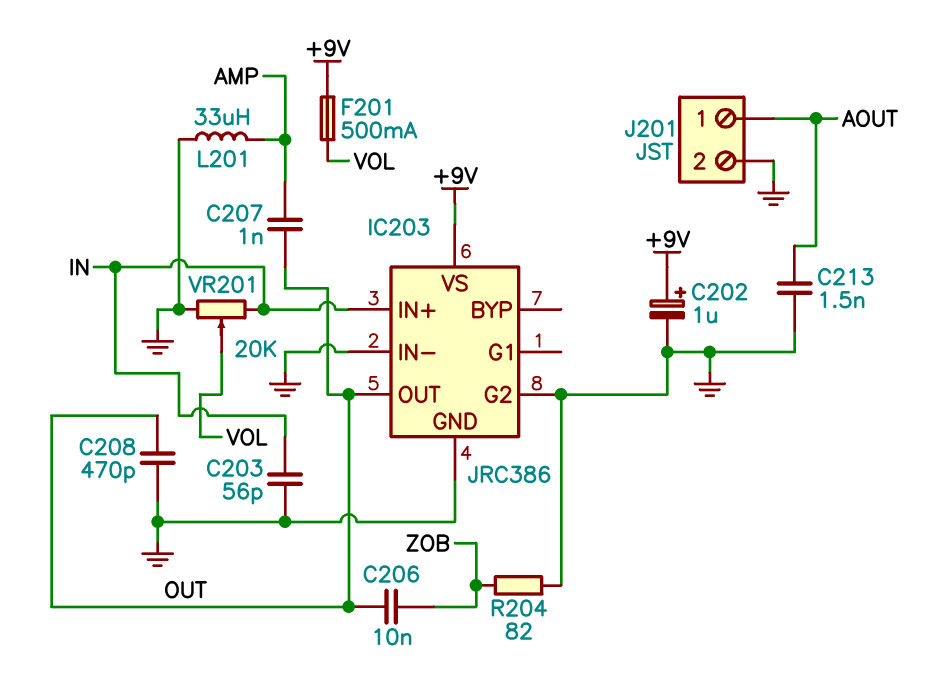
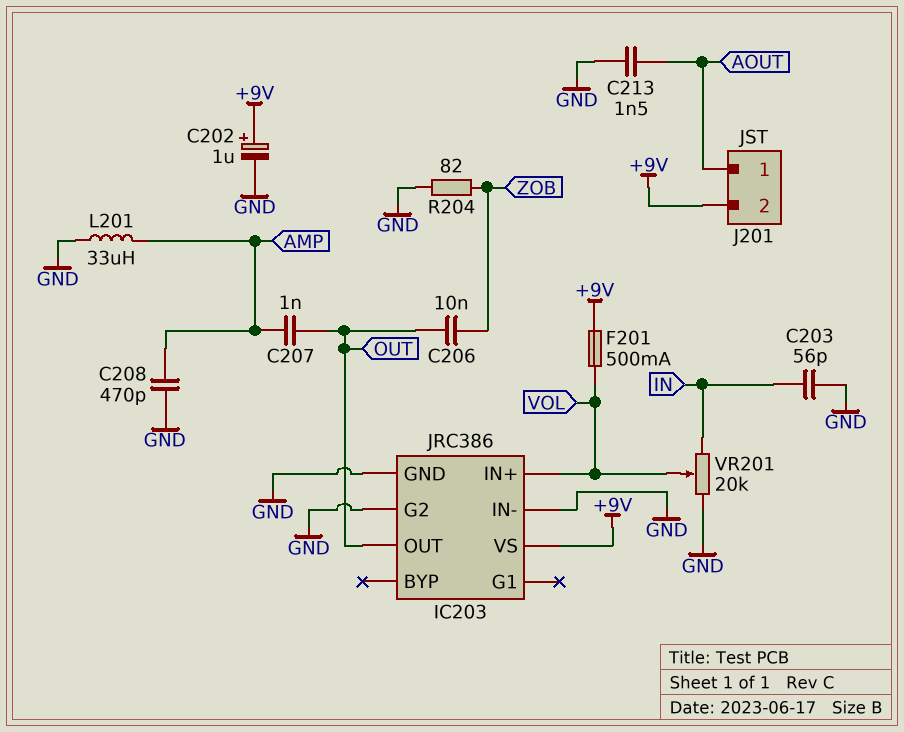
C208: 470pF (GND, OUT) -> 470pF (AMP, GND)
IC203 pin IN+: IN -> VOL
J201 pin 2: GND -> +9V

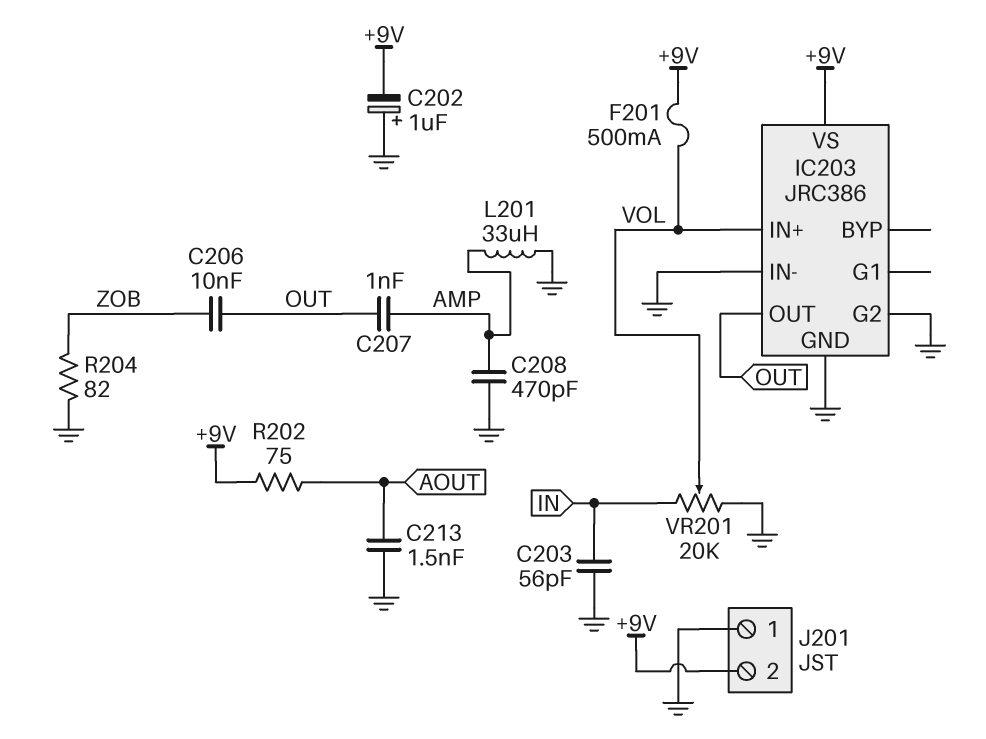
C202: 1uF (plus +9V, minus GND) -> 1uF (plus GND, minus +9V)
J201 pin 1: AOUT -> GND
R202: none -> 75 (+9V, AOUT)

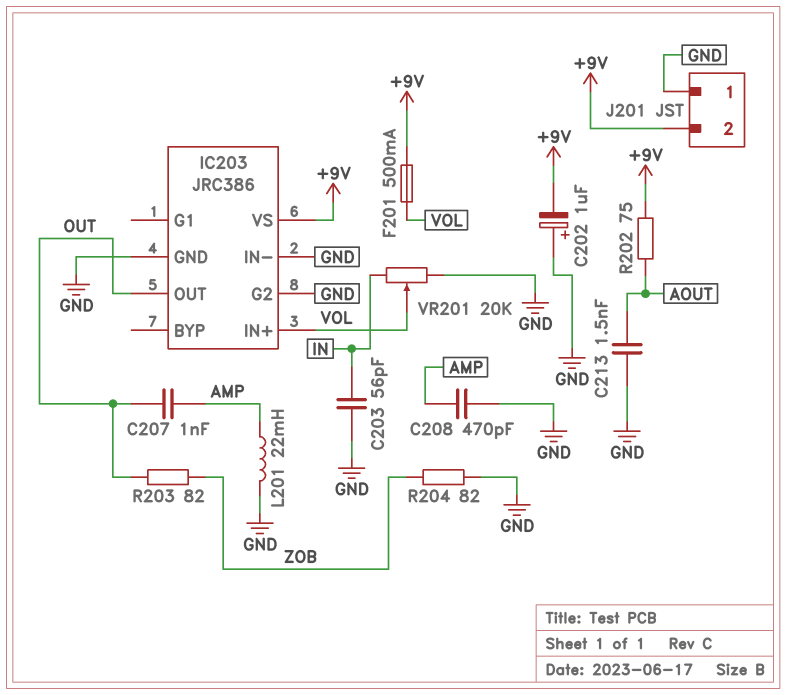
C206: 10nF (OUT, ZOB) -> none
L201: 33uH (AMP, GND) -> 22mH (AMP, GND)
R203: none -> 82 (OUT, ZOB)

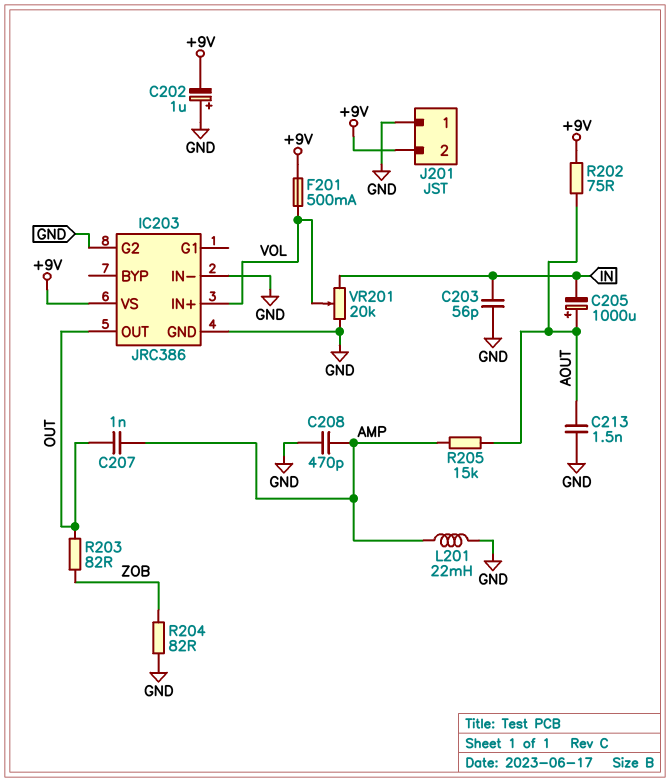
C205: none -> 1000uF (plus AOUT, minus IN)
R205: none -> 15k (AMP, AOUT)

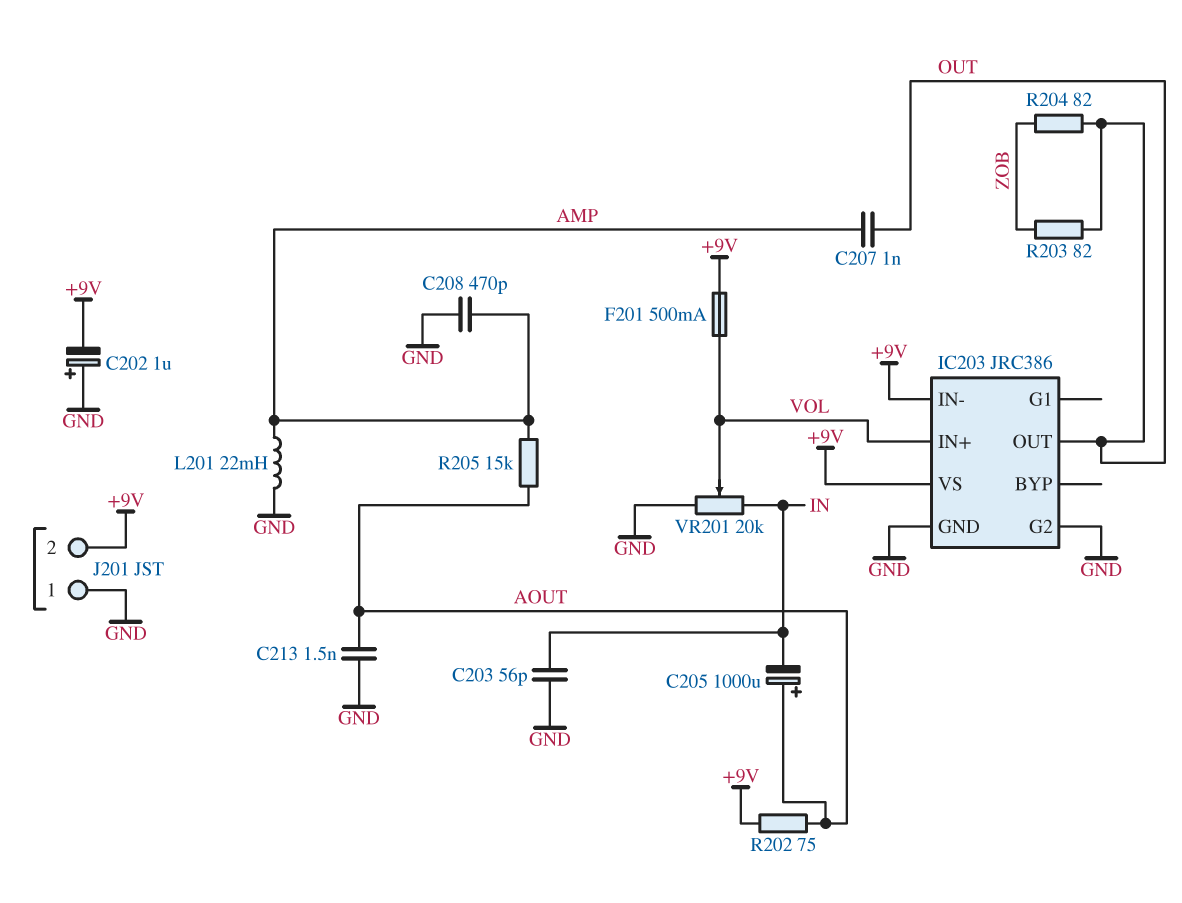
IC203 pin IN-: GND -> +9V
R204: 82 (GND, ZOB) -> 82 (OUT, ZOB)

